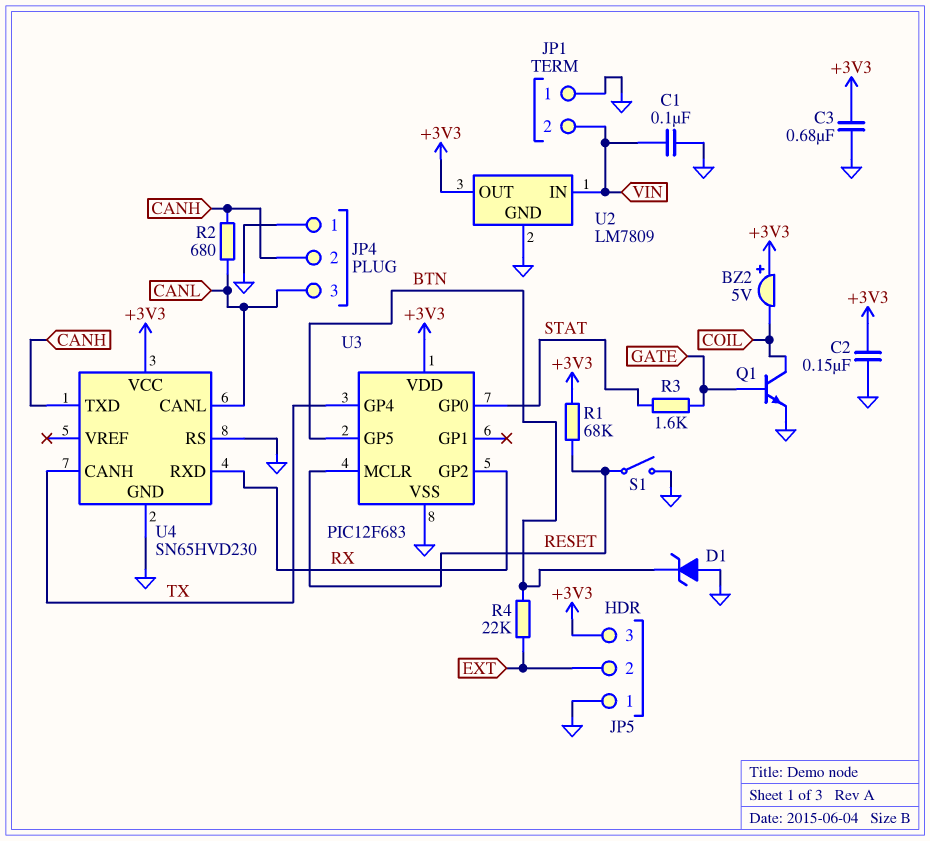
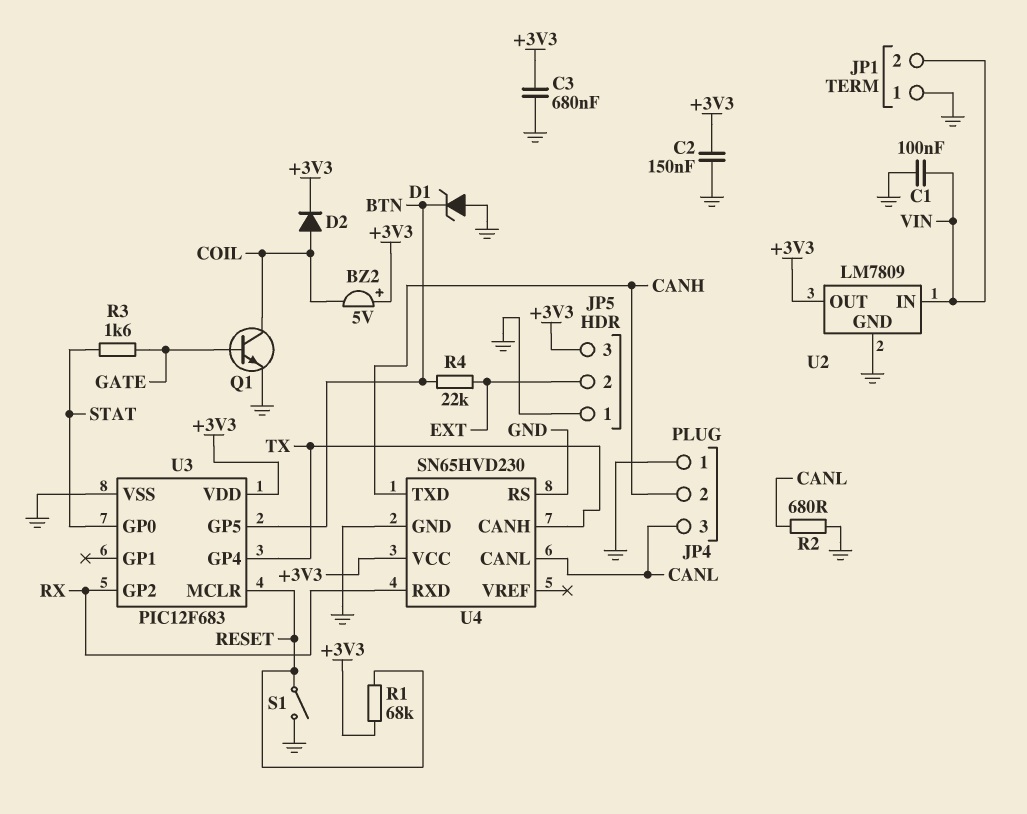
D2: none -> diode (A COIL, K +3V3)
R2: 680 (CANH, CANL) -> 680 (CANL, GND)

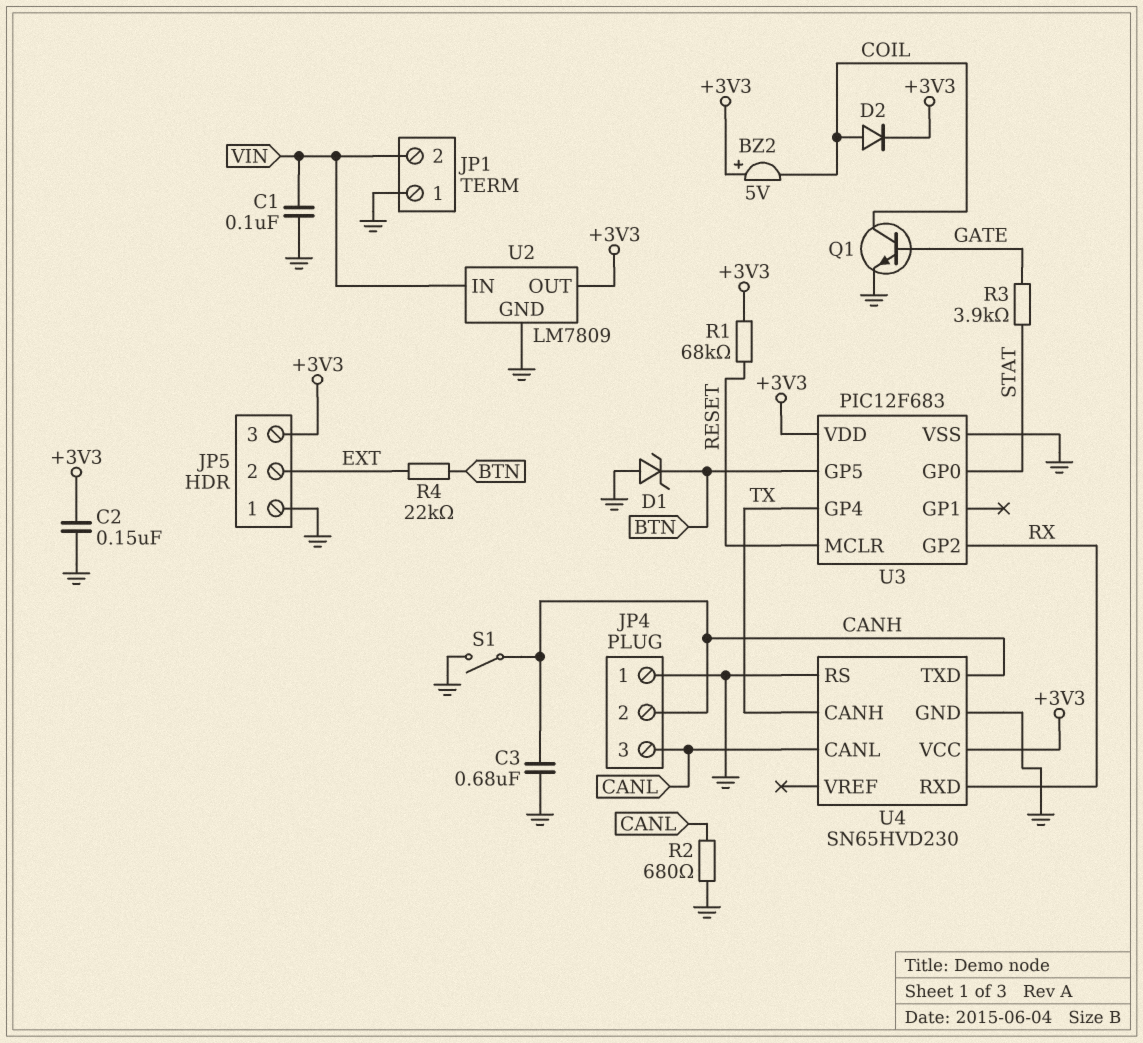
C3: 680nF (+3V3, GND) -> 680nF (CANH, GND)
R3: 1.6k (GATE, STAT) -> 3.9k (GATE, STAT)
S1: switch (GND, RESET) -> switch (CANH, GND)

